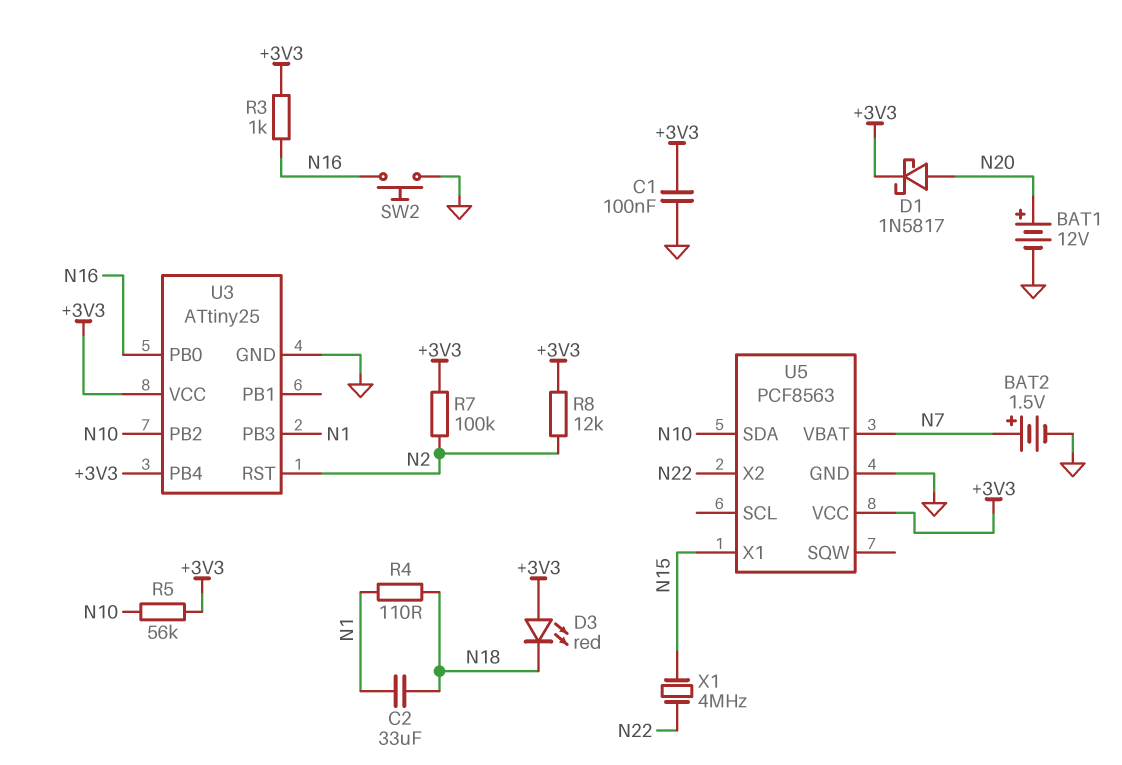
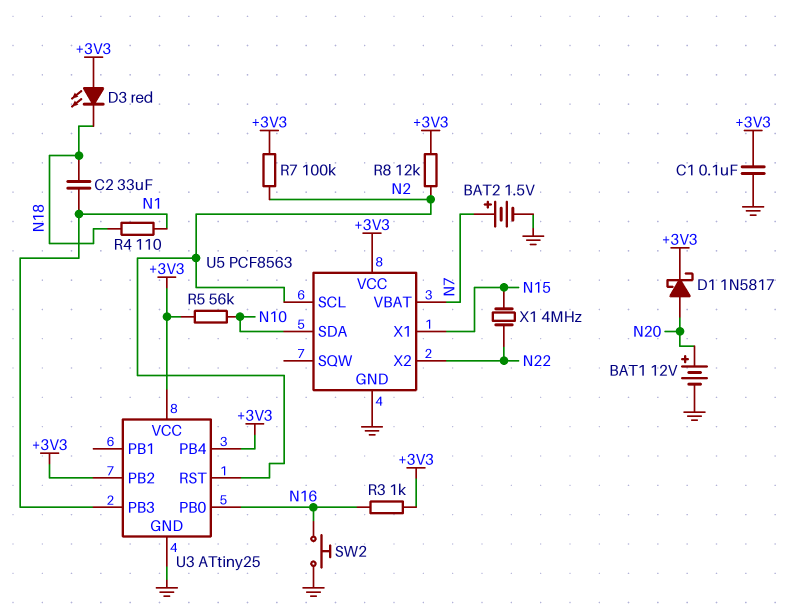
U3 pin PB2: N10 -> +3V3
U5 pin SCL: none -> N2

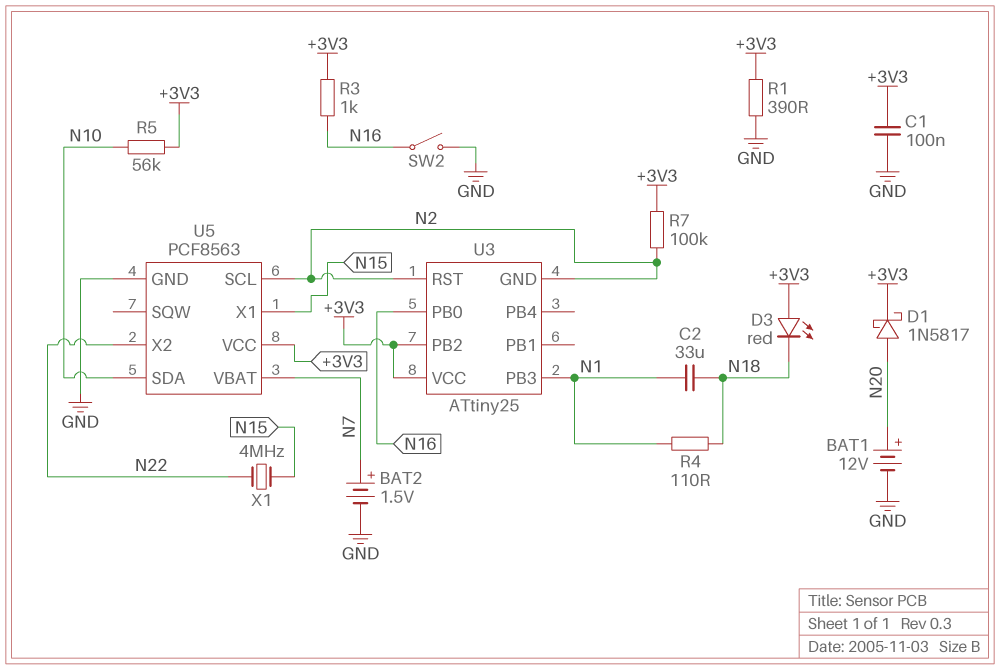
R1: none -> 390 (+3V3, GND)
R8: 12k (+3V3, N2) -> none
SW2: button (GND, N16) -> switch (GND, N16)
U3 pin GND: GND -> N2
U3 pin PB4: +3V3 -> none

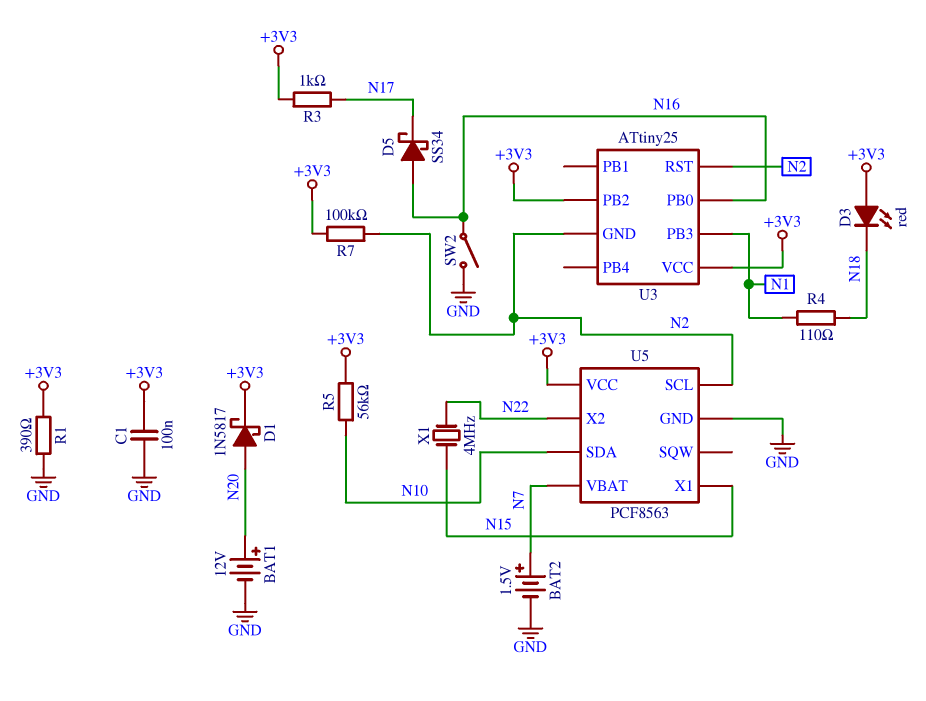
C2: 33uF (N1, N18) -> none
D5: none -> schottky SS34 (A N16, K N17)
R3: 1k (+3V3, N16) -> 1k (+3V3, N17)

